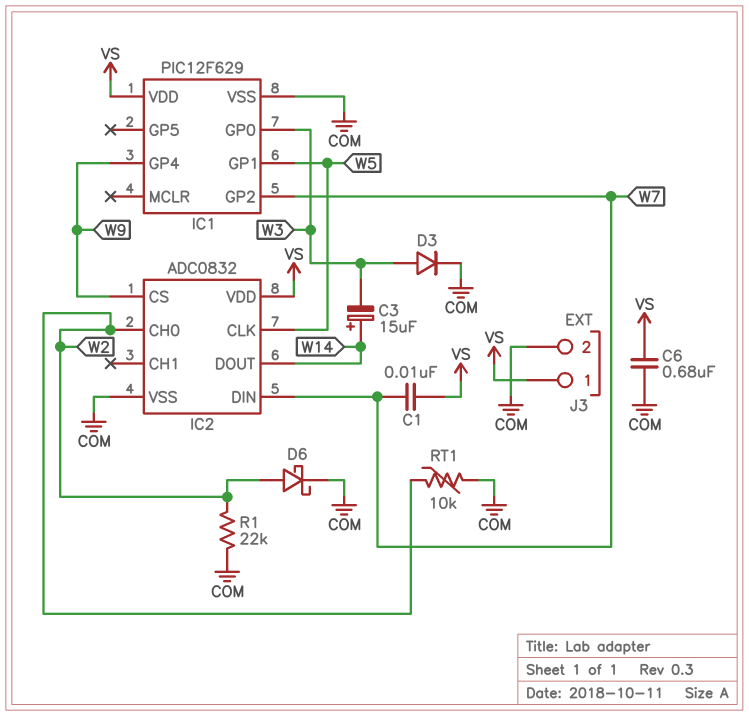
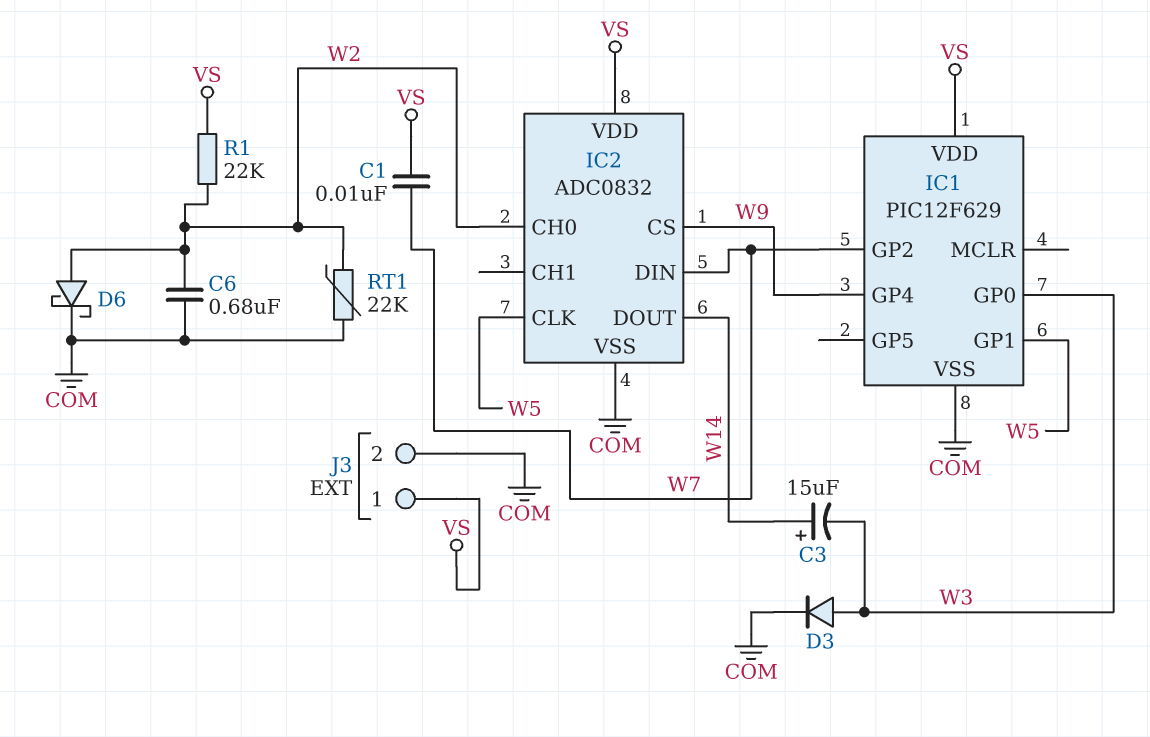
C6: 680nF (COM, VS) -> 680nF (COM, W2)
R1: 22k (COM, W2) -> 22k (VS, W2)
RT1: 10k (COM, W2) -> 22k (COM, W2)

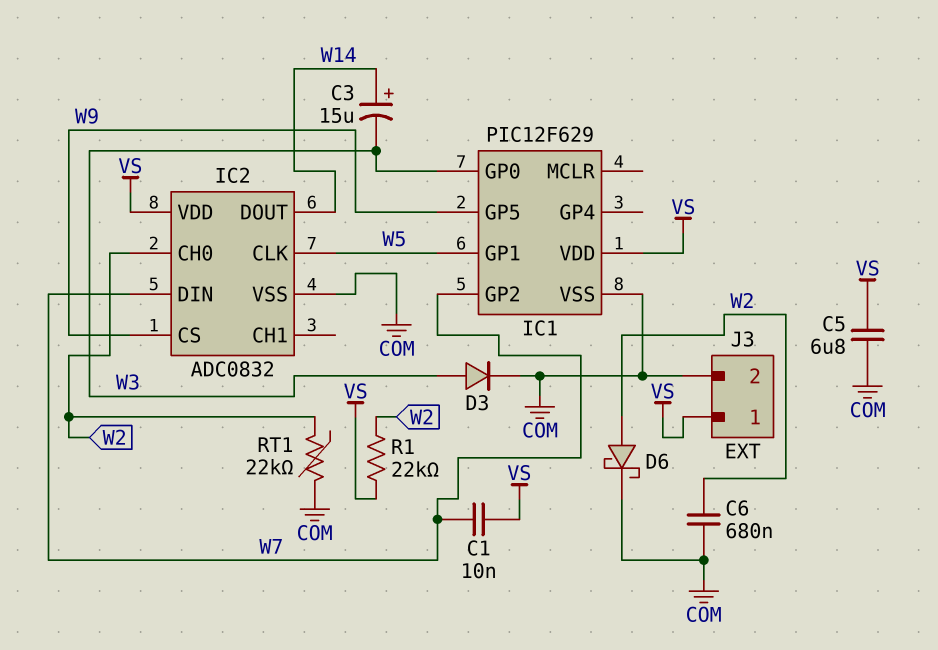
C5: none -> 6.8uF (COM, VS)
IC1 pin GP4: W9 -> none
IC1 pin GP5: none -> W9

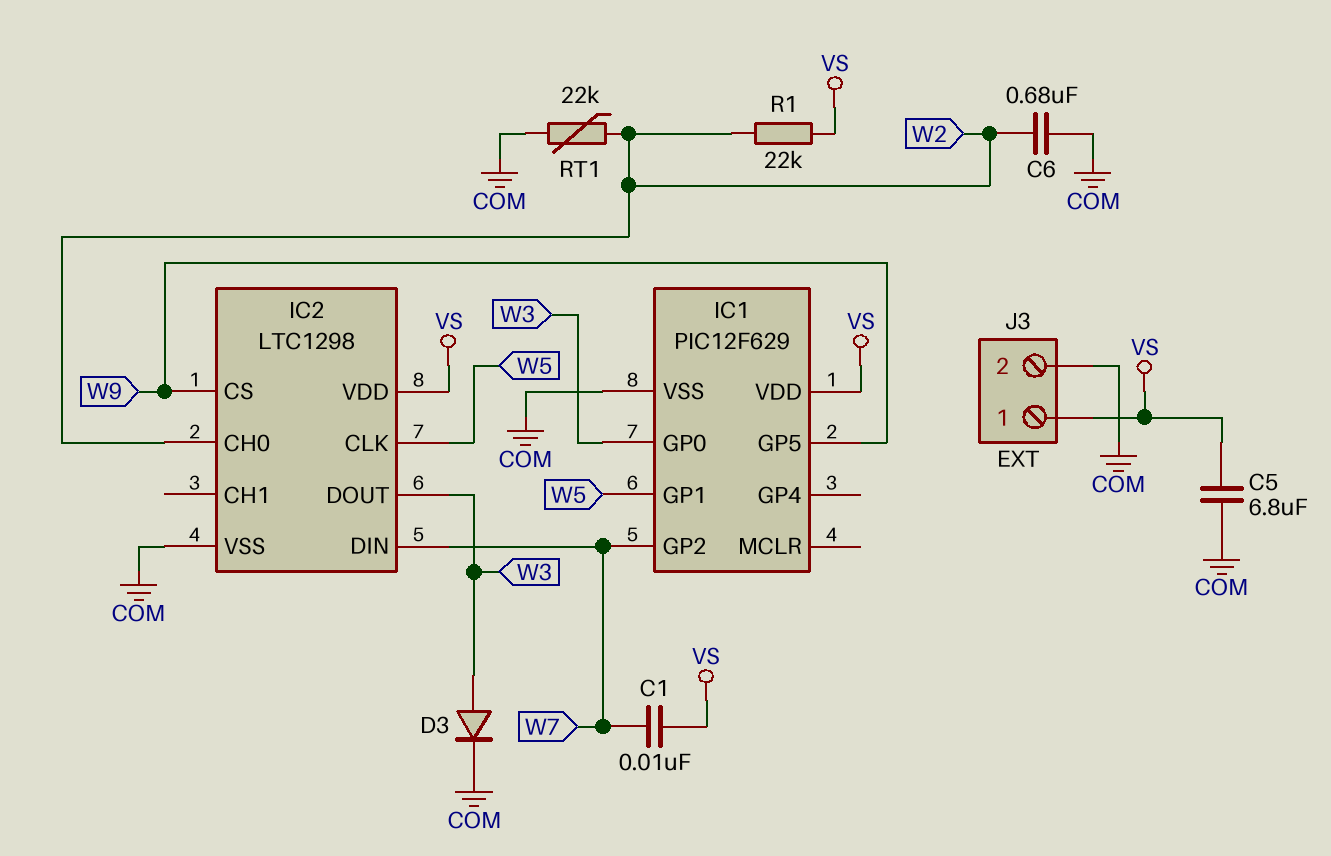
C3: 15uF (plus W14, minus W3) -> none
D6: schottky (A W2, K COM) -> none
IC2: ADC0832 -> LTC1298
IC2 pin DOUT: W14 -> W3

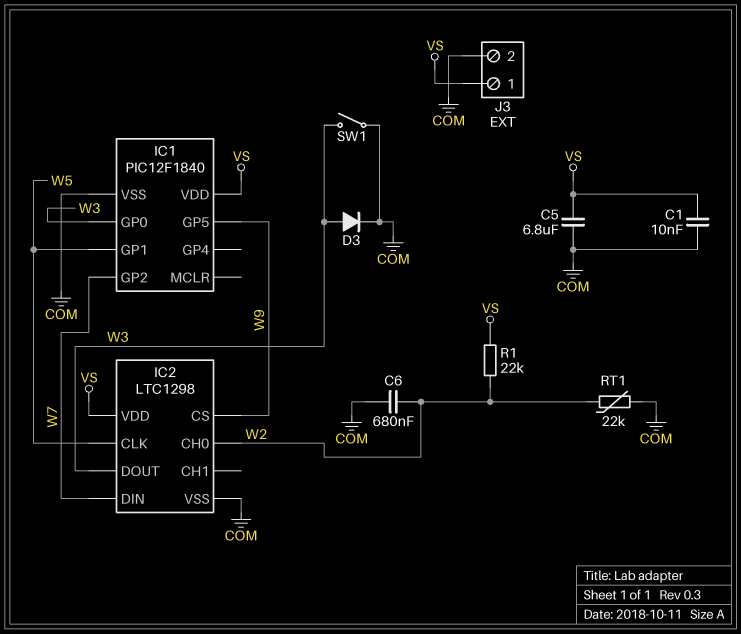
C1: 10nF (VS, W7) -> 10nF (COM, VS)
IC1: PIC12F629 -> PIC12F1840
SW1: none -> switch (COM, W3)

